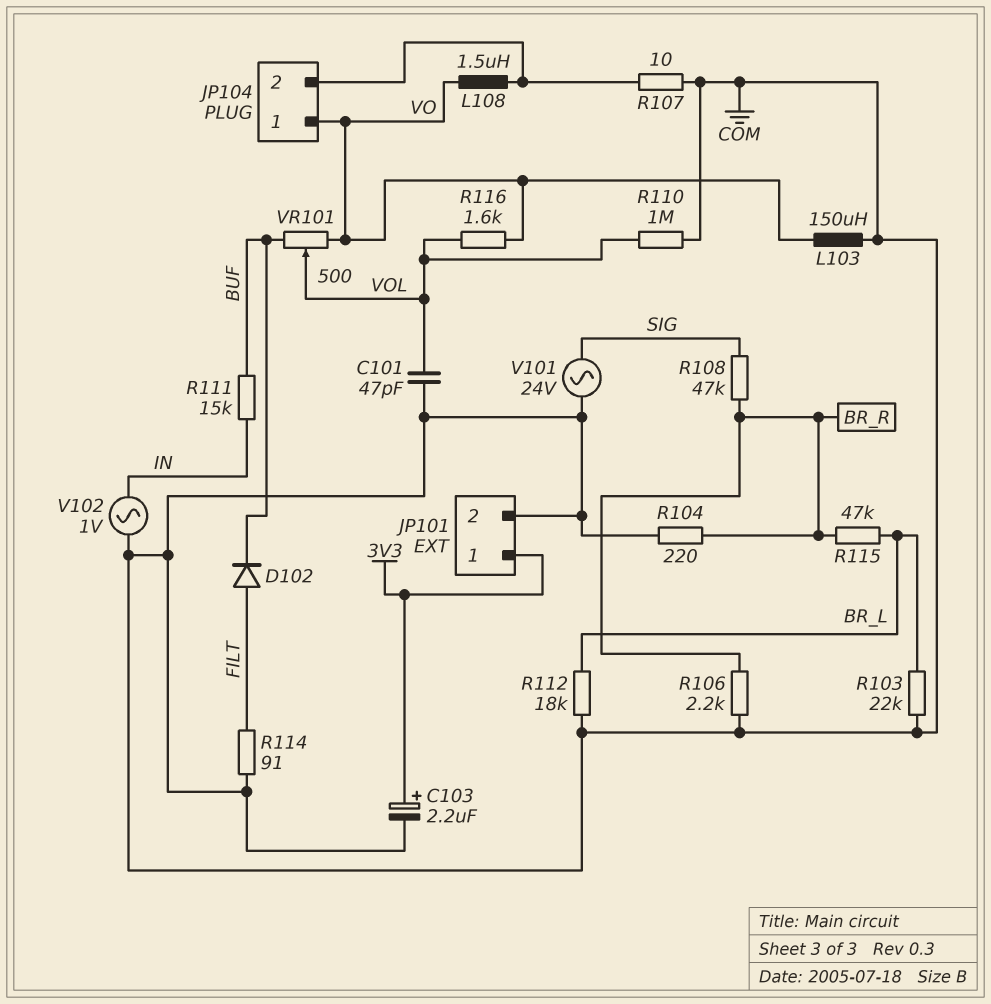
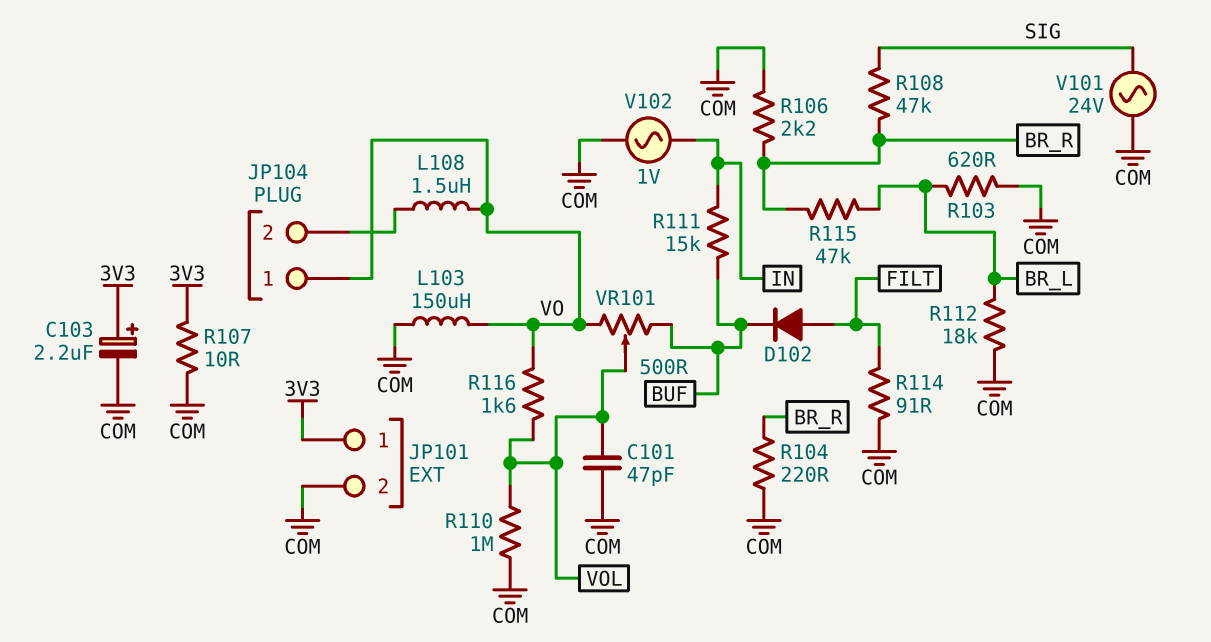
R103: 22k (BR_L, COM) -> 620 (BR_L, COM)
R107: 10 (COM, JP104/2) -> 10 (3V3, COM)

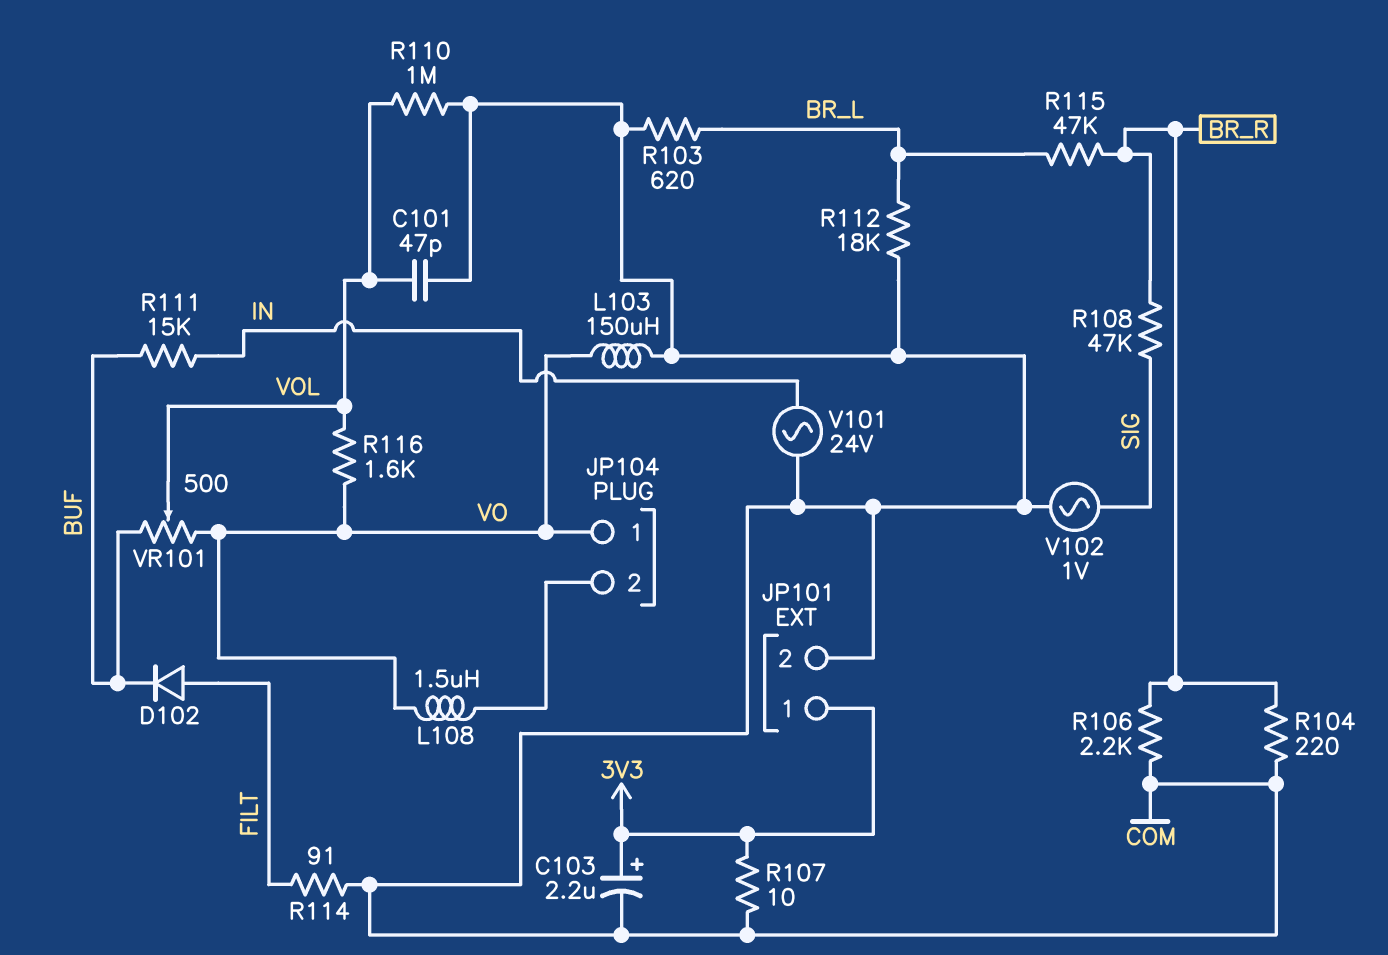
V101: AC 24V (COM, SIG) -> AC 24V (COM, IN)
V102: AC 1V (COM, IN) -> AC 1V (COM, SIG)

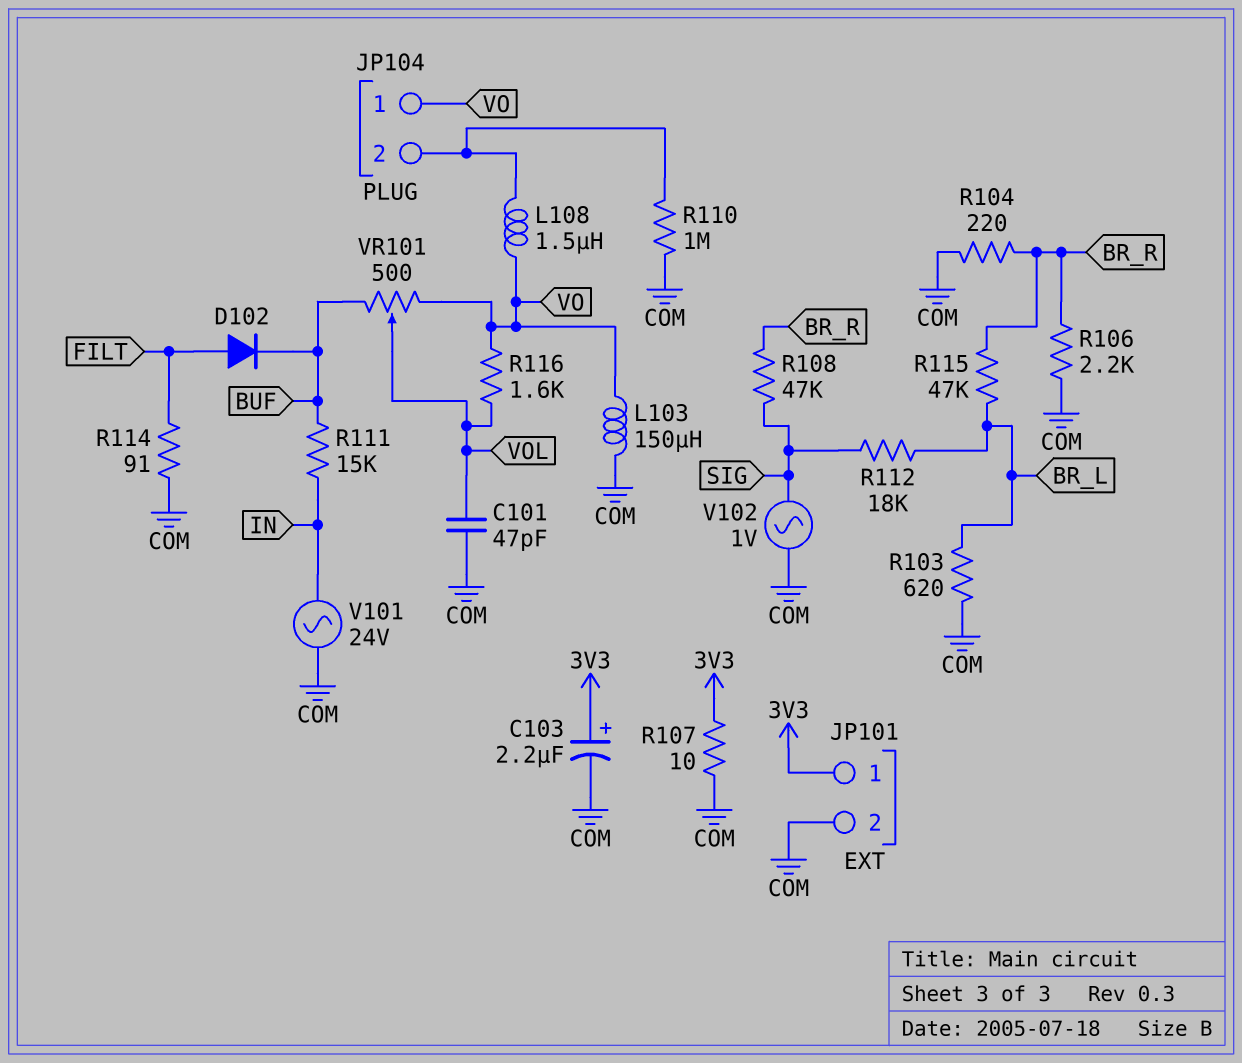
R110: 1M (COM, VOL) -> 1M (COM, JP104/2)
R112: 18k (BR_L, COM) -> 18k (BR_L, SIG)

